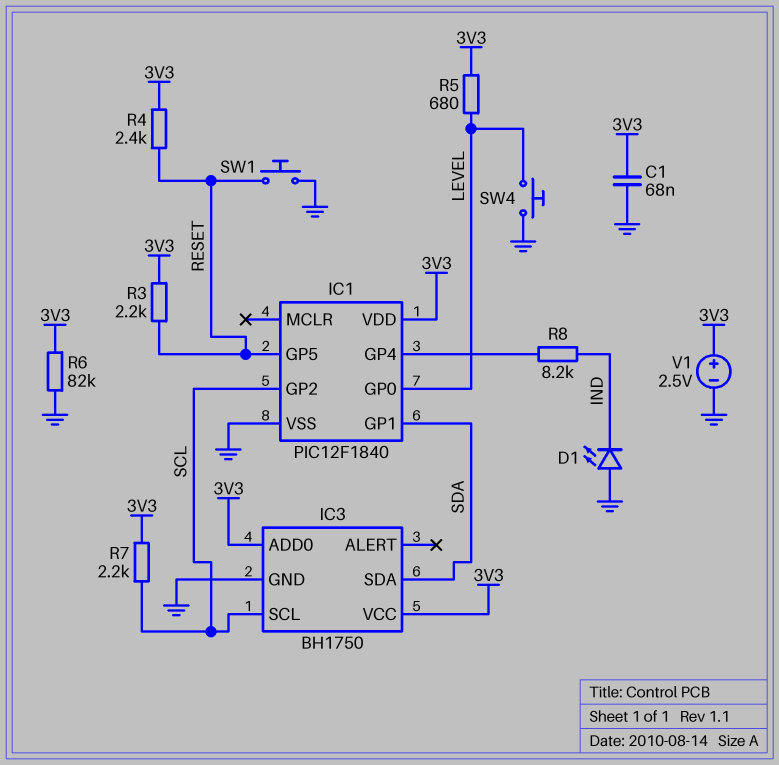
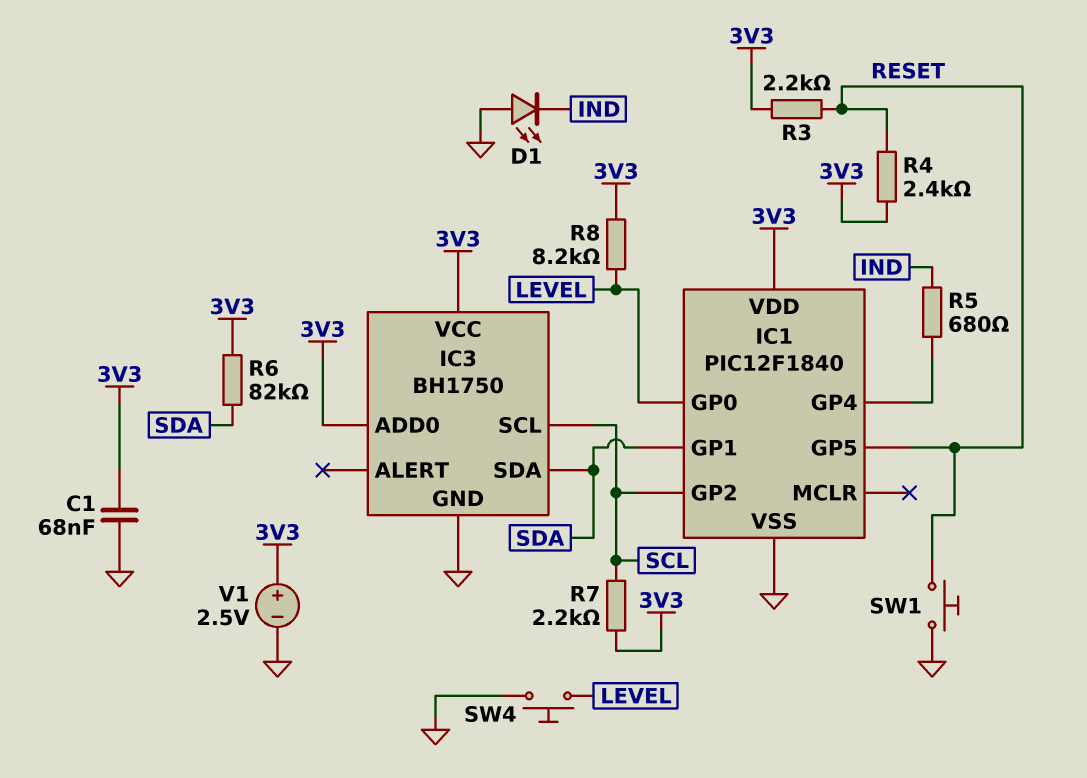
R5: 680 (3V3, LEVEL) -> 680 (IC1/GP4, IND)
R6: 82k (3V3, GND) -> 82k (3V3, SDA)
R8: 8.2k (IC1/GP4, IND) -> 8.2k (3V3, LEVEL)

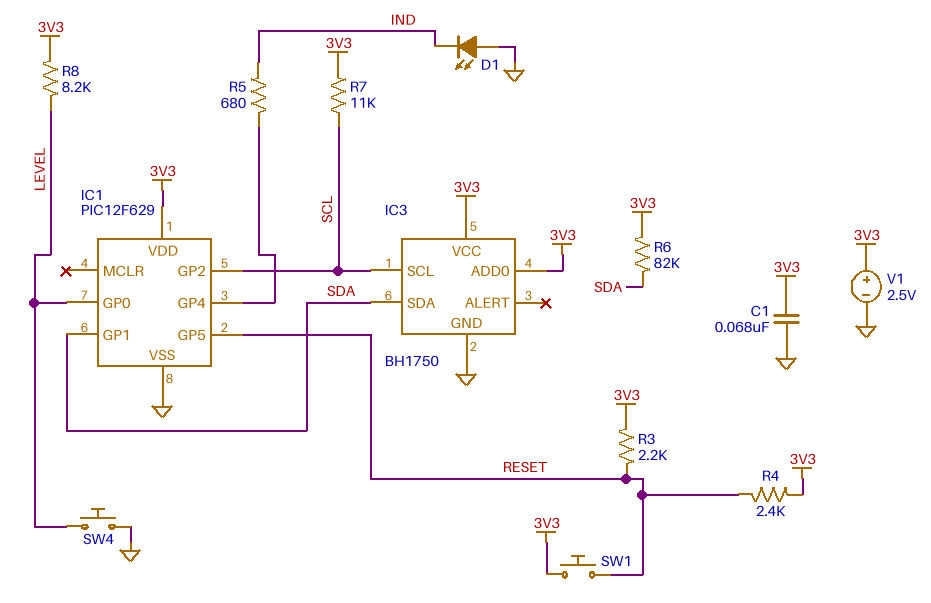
IC1: PIC12F1840 -> PIC12F629
R7: 2.2k (3V3, SCL) -> 11k (3V3, SCL)
SW1: button (GND, RESET) -> button (3V3, RESET)

